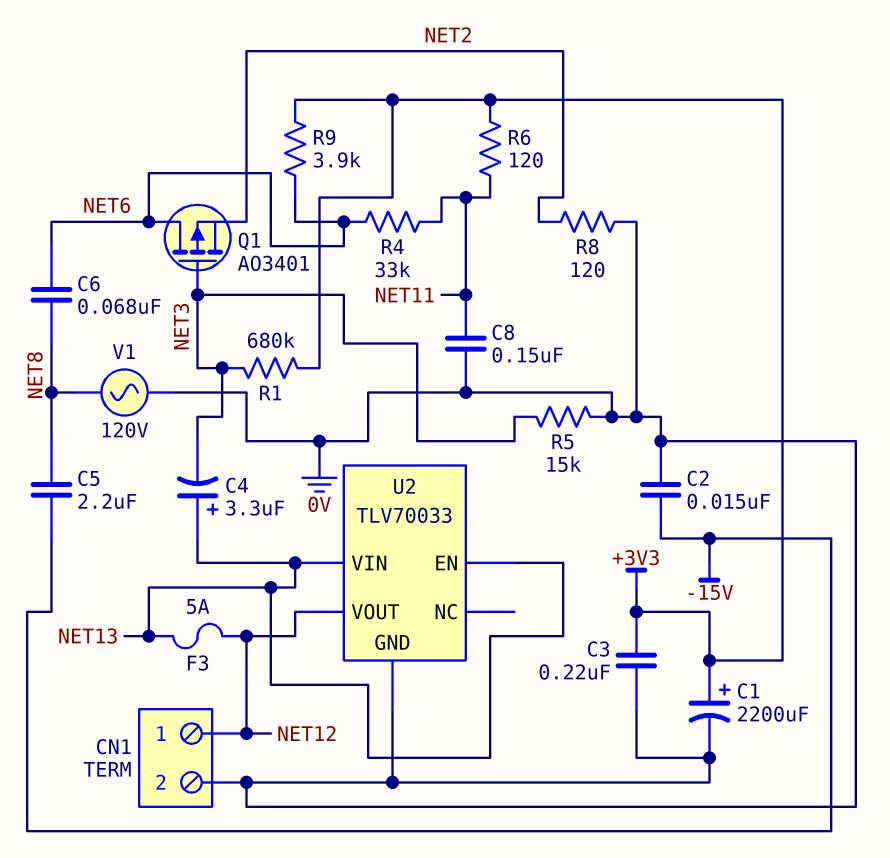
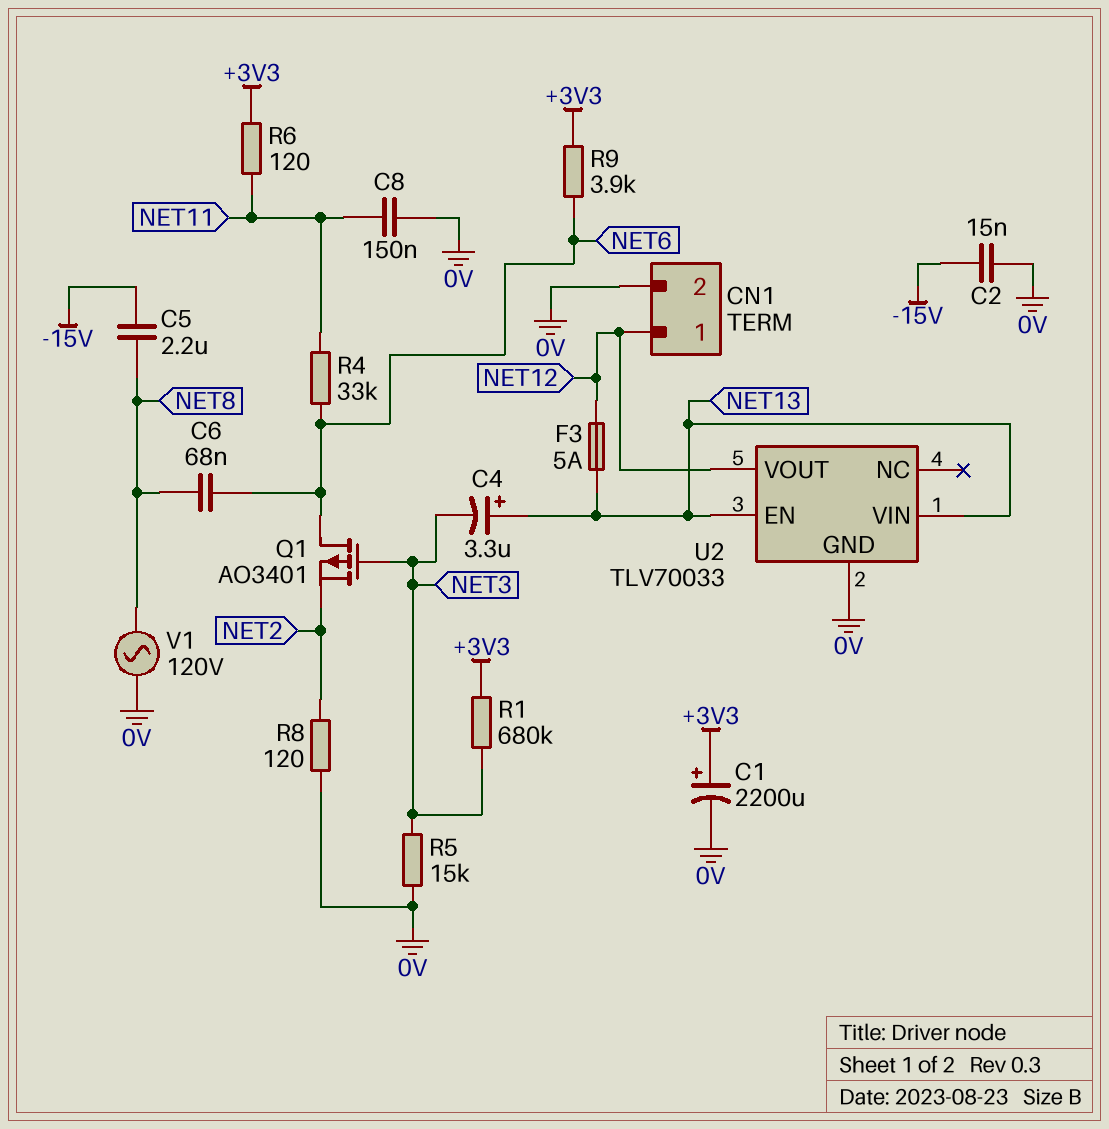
C3: 220nF (+3V3, 0V) -> none

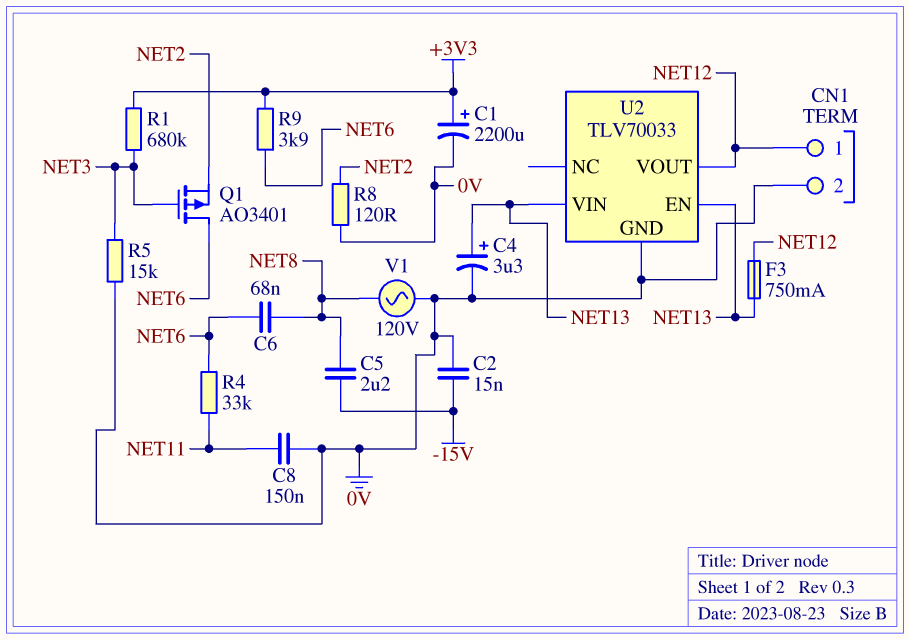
C4: 3.3uF (plus NET13, minus NET3) -> 3.3uF (plus NET13, minus 0V)
F3: 5A (NET12, NET13) -> 750mA (NET12, NET13)
R6: 120 (+3V3, NET11) -> none

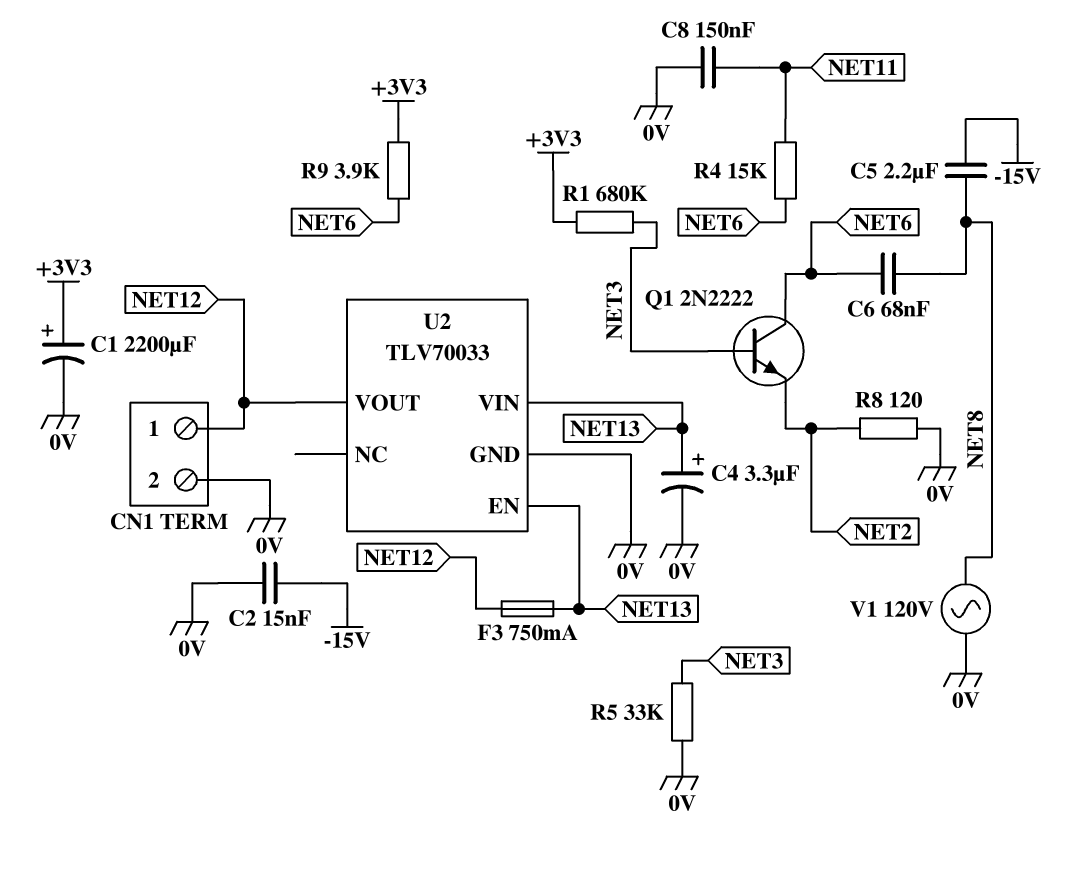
Q1: PMOS AO3401 (G NET3, D NET6, S NET2) -> NPN 2N2222 (B NET3, C NET6, E NET2)
R4: 33k (NET6, NET11) -> 15k (NET6, NET11)
R5: 15k (0V, NET3) -> 33k (0V, NET3)

